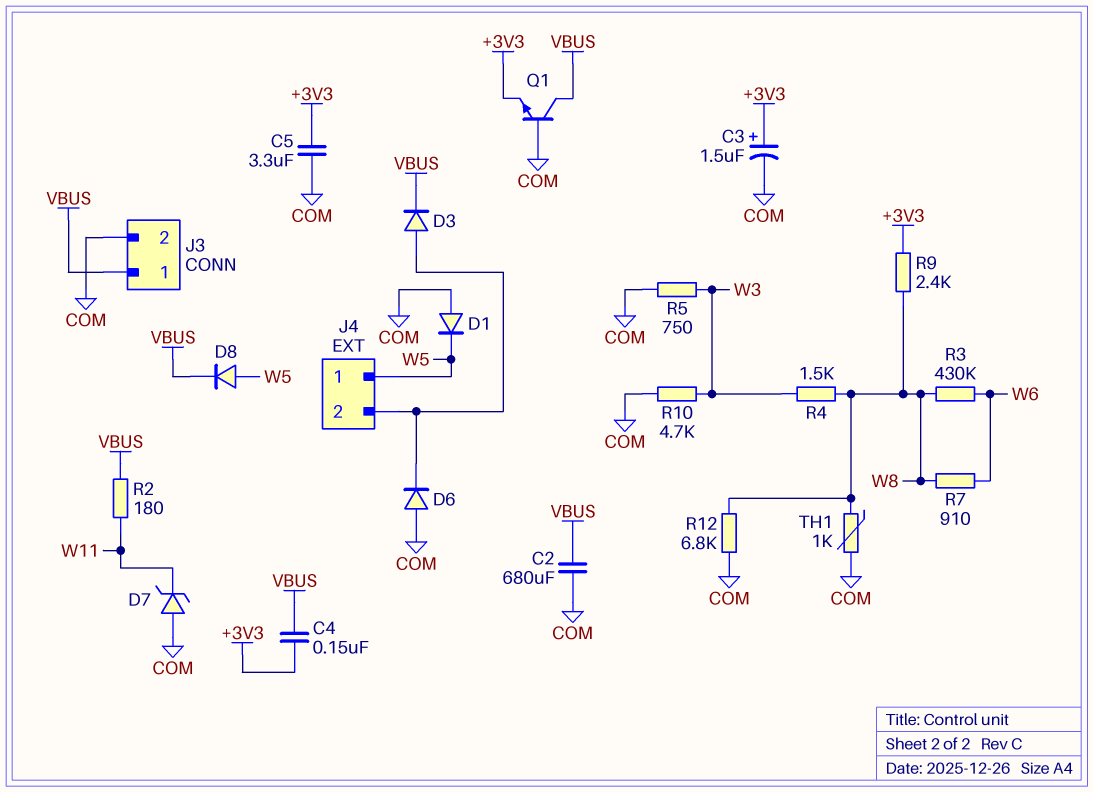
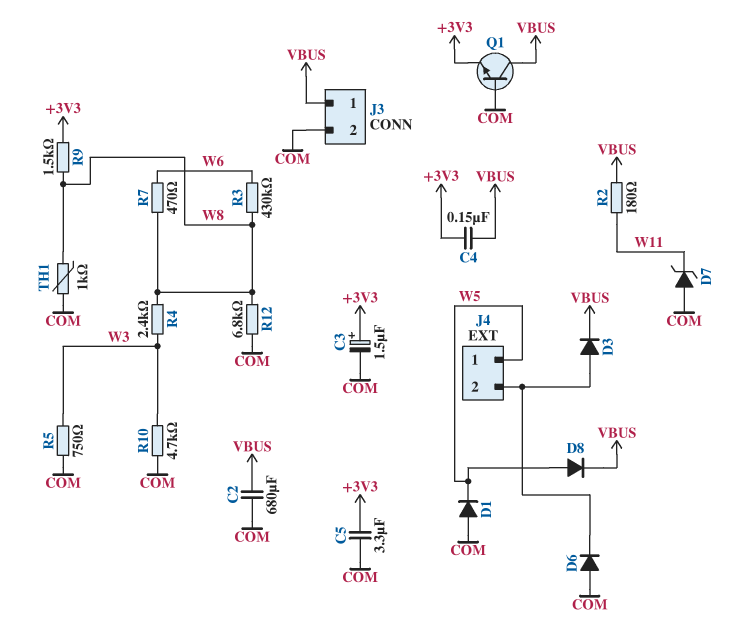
R4: 1.5k (W3, W8) -> 2.4k (W3, W8)
R7: 910 (W6, W8) -> 470 (W6, W8)
R9: 2.4k (+3V3, W8) -> 1.5k (+3V3, W8)

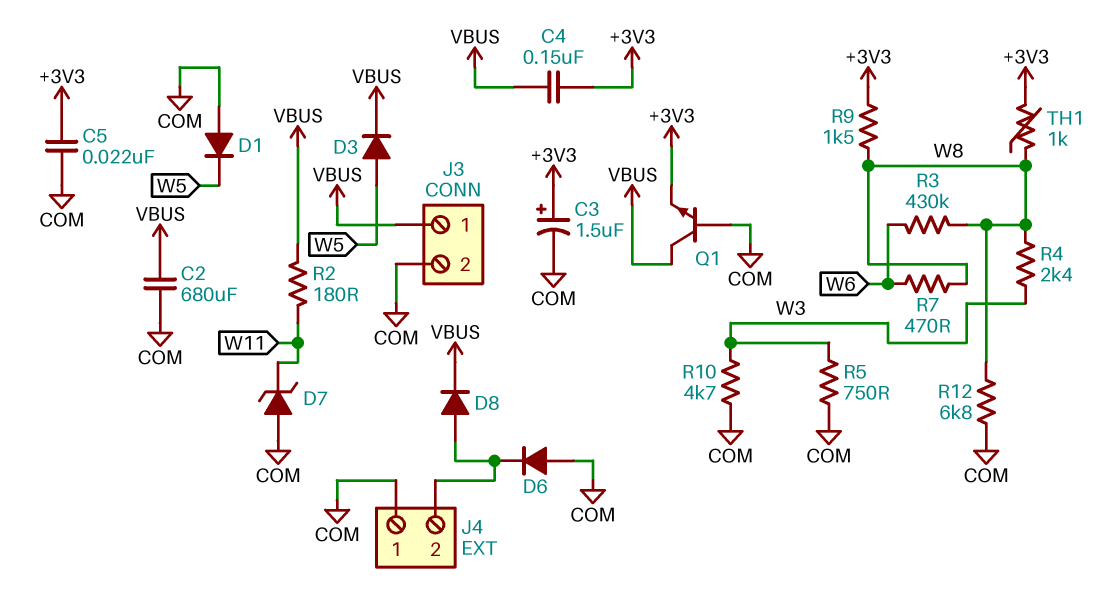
C5: 3.3uF (+3V3, COM) -> 22nF (+3V3, COM)
D3: diode (A J4/2, K VBUS) -> diode (A W5, K VBUS)
D8: diode (A W5, K VBUS) -> diode (A J4/2, K VBUS)
J4 pin 1: W5 -> COM
TH1: 1k (COM, W8) -> 1k (+3V3, W8)

